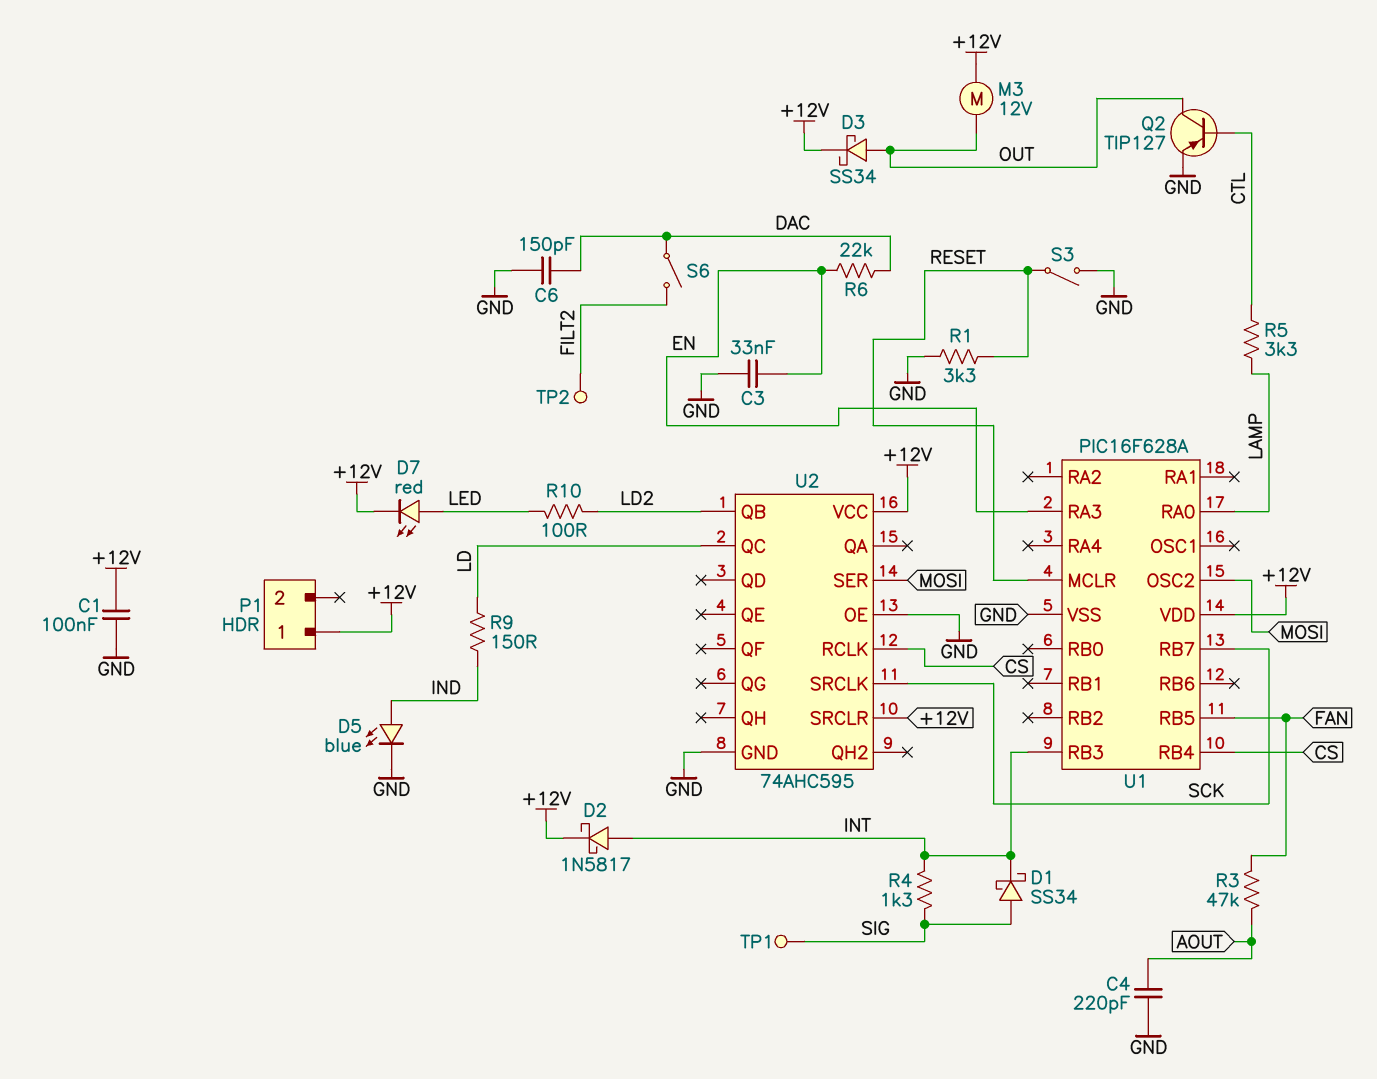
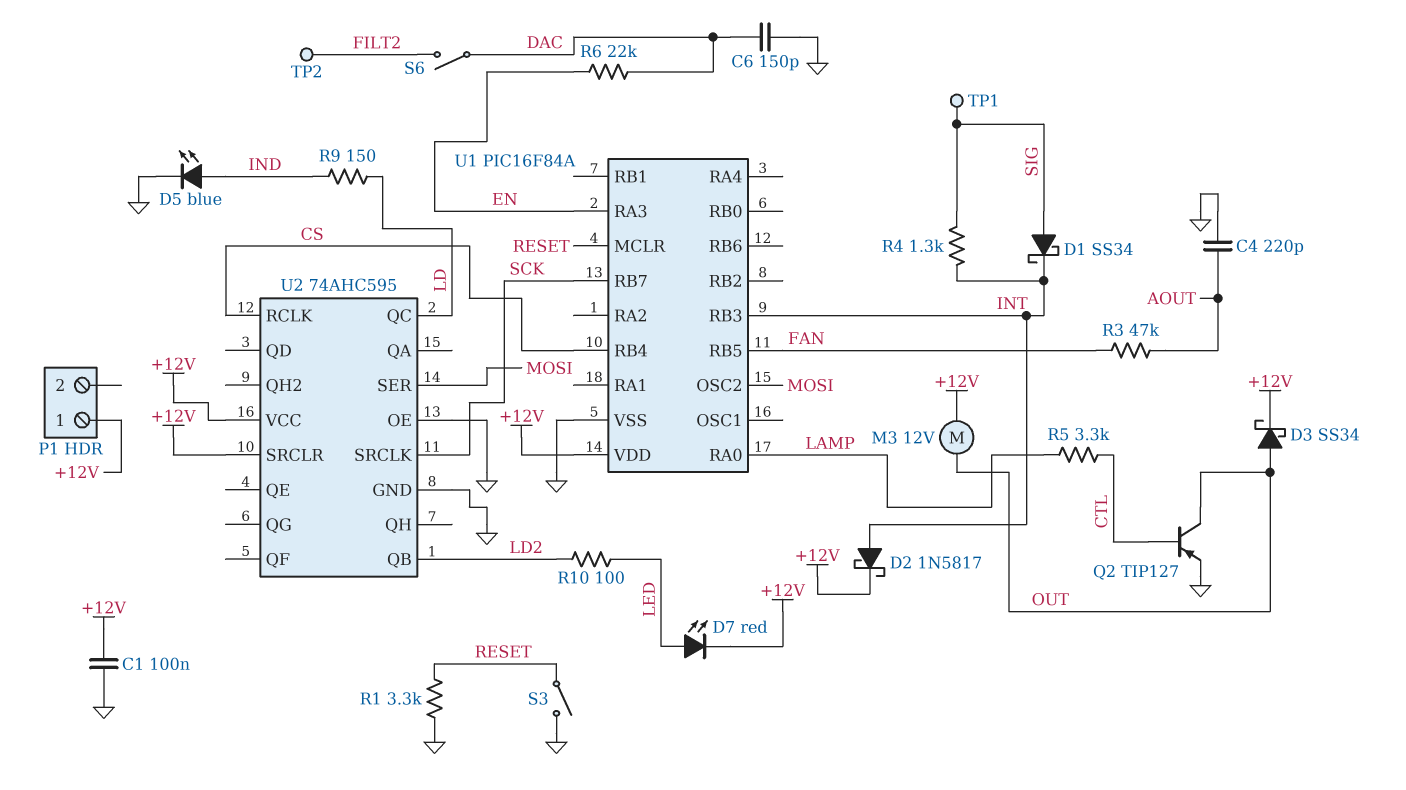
C3: 33nF (EN, GND) -> none
U1: PIC16F628A -> PIC16F84A

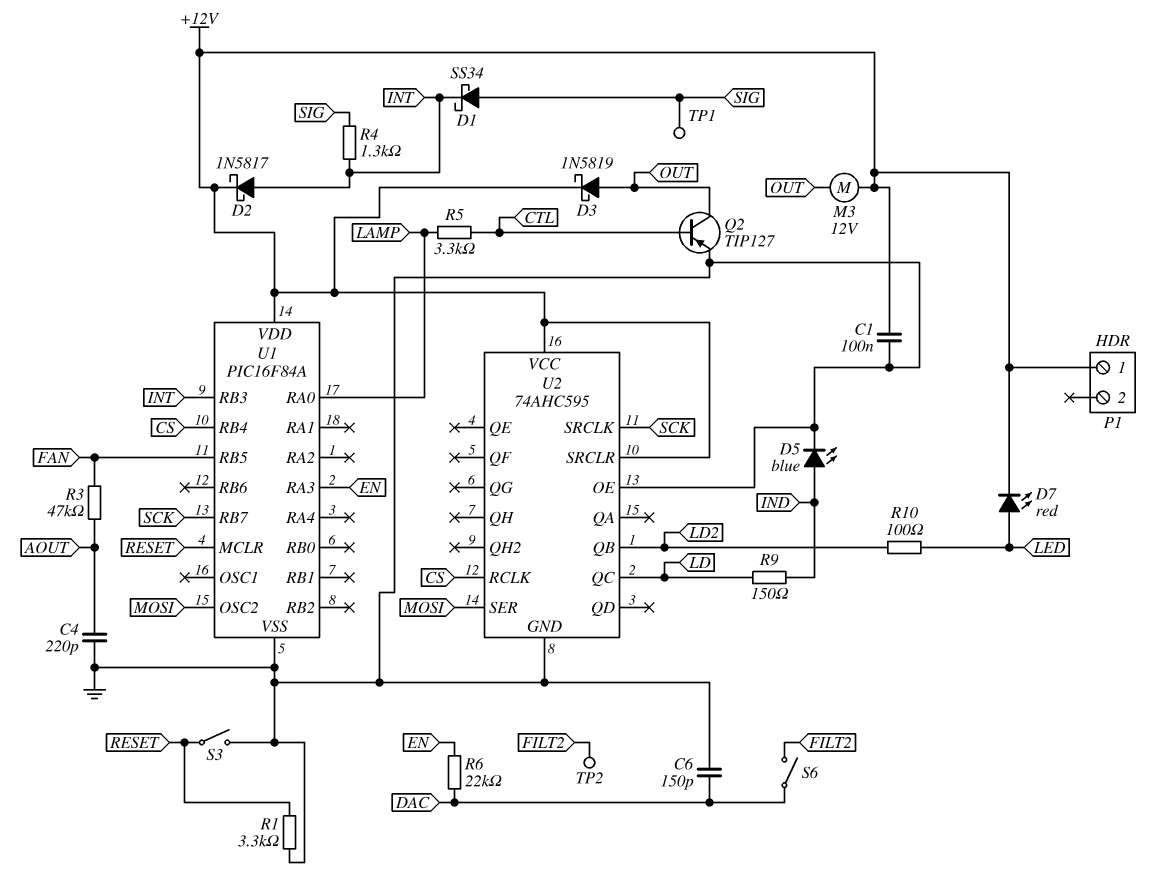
D3: schottky SS34 (A OUT, K +12V) -> schottky 1N5819 (A OUT, K +12V)

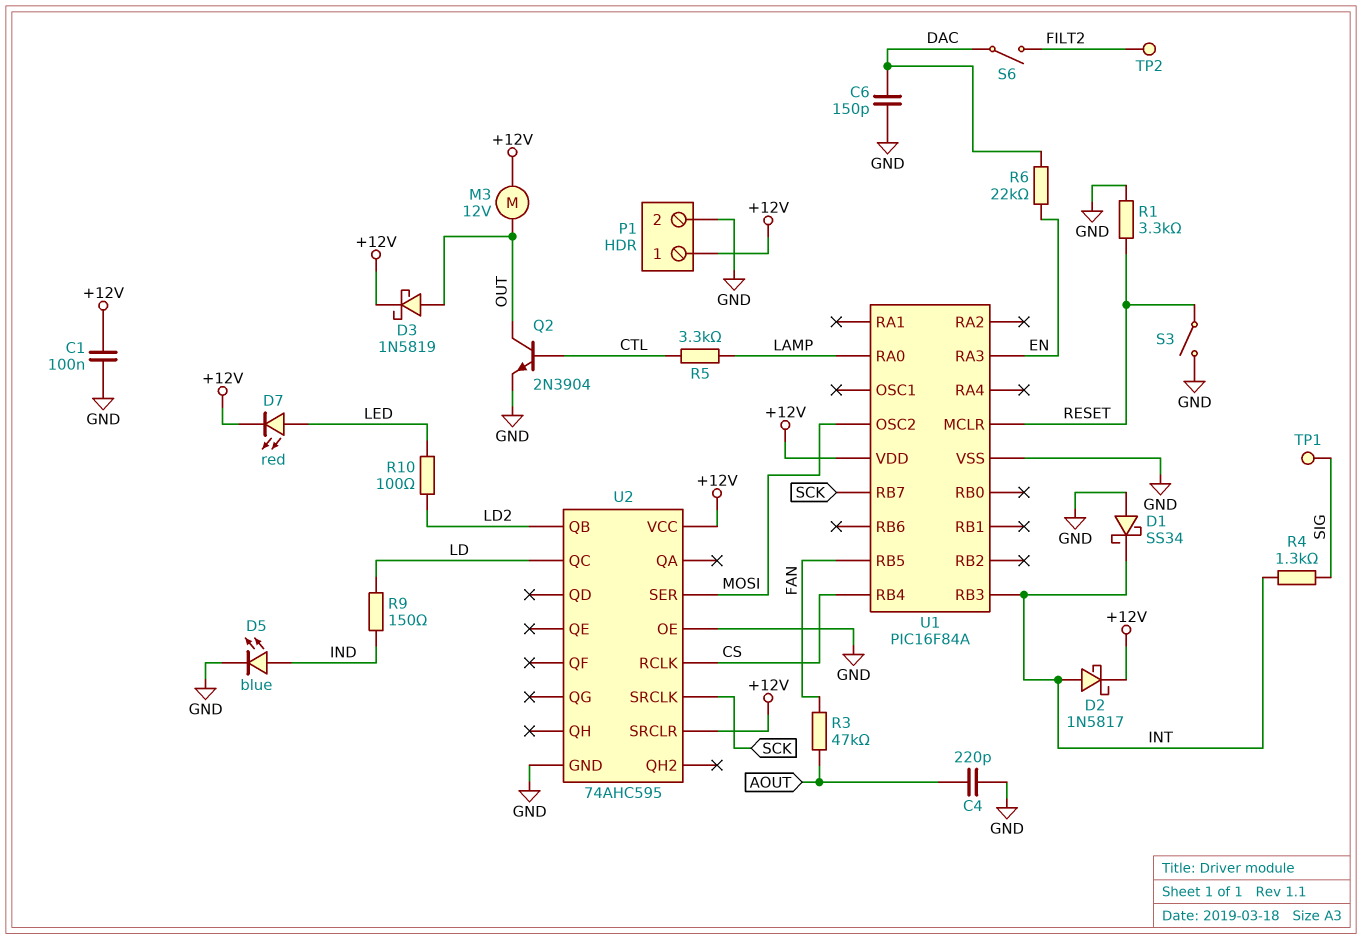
D1: schottky SS34 (A SIG, K INT) -> schottky SS34 (A GND, K INT)
P1 pin 2: none -> GND
Q2: PNP TIP127 (B CTL, C OUT, E GND) -> NPN 2N3904 (B CTL, C OUT, E GND)

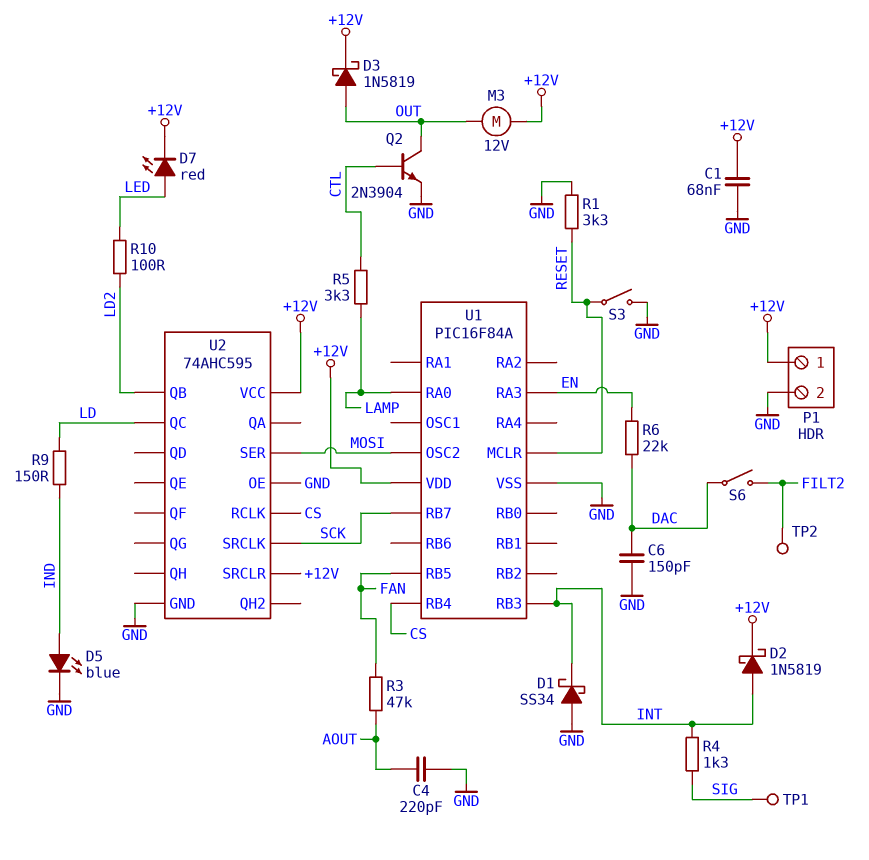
C1: 100nF (+12V, GND) -> 68nF (+12V, GND)
D2: schottky 1N5817 (A INT, K +12V) -> schottky 1N5819 (A INT, K +12V)

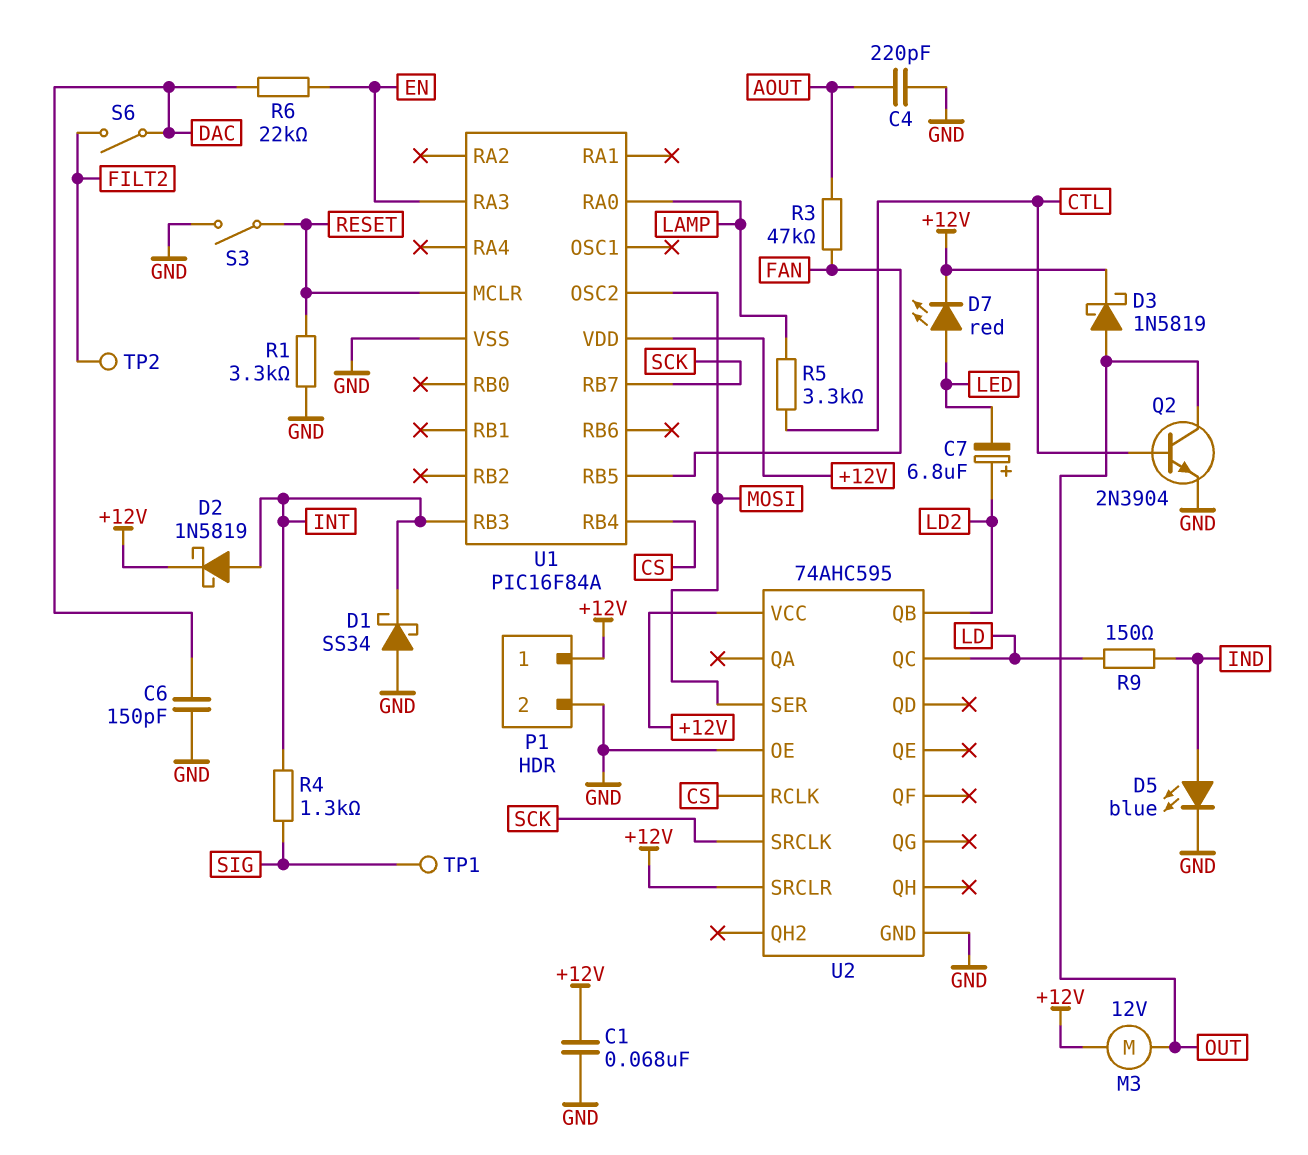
C7: none -> 6.8uF (plus LD2, minus LED)
R10: 100 (LD2, LED) -> none

